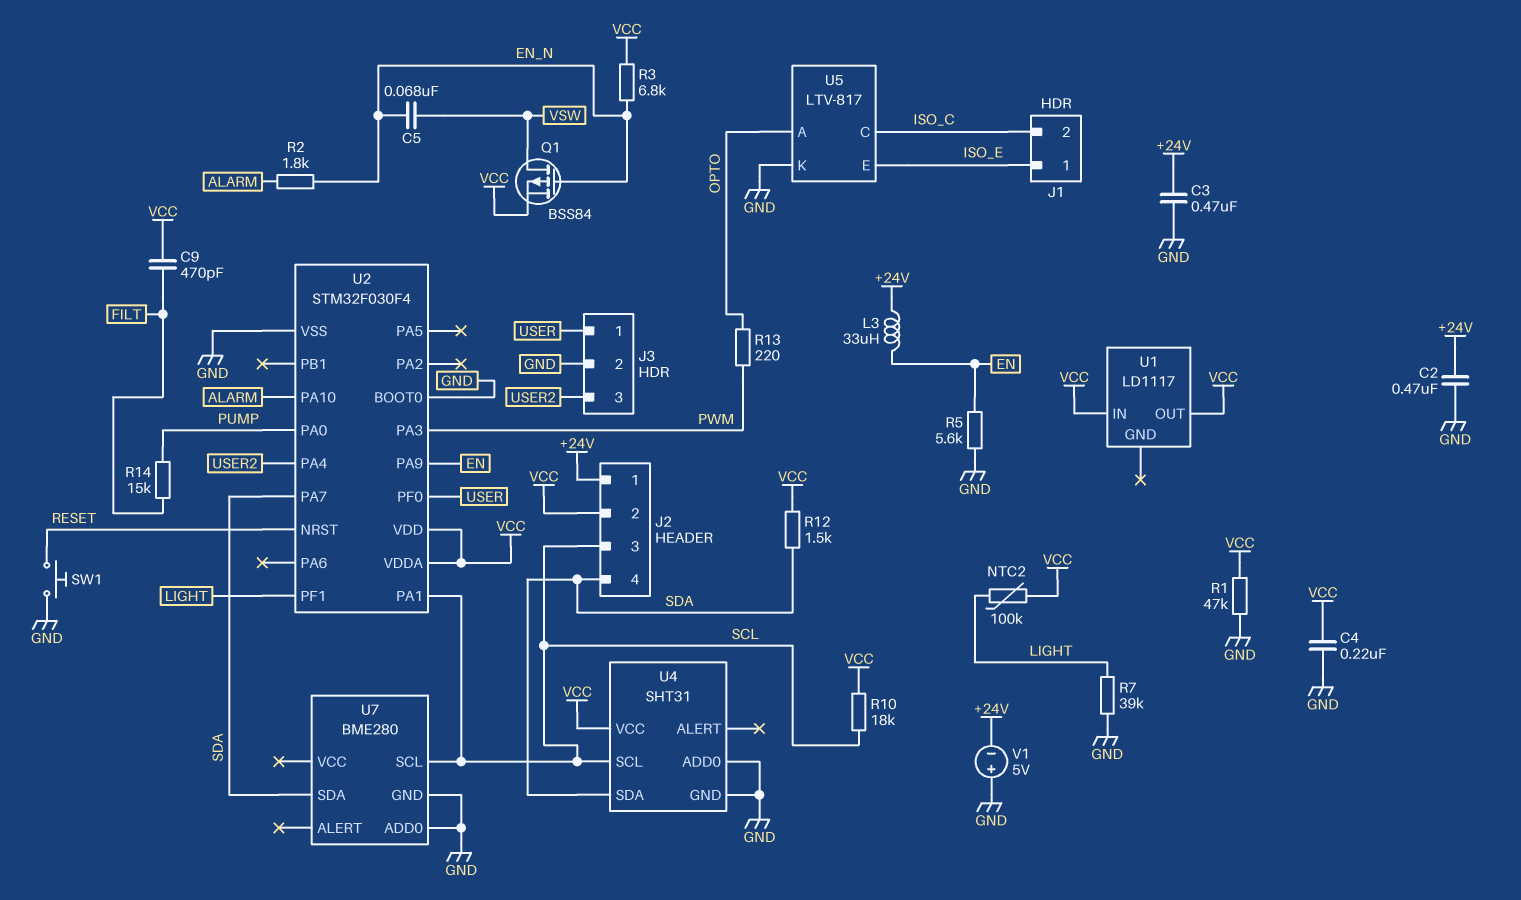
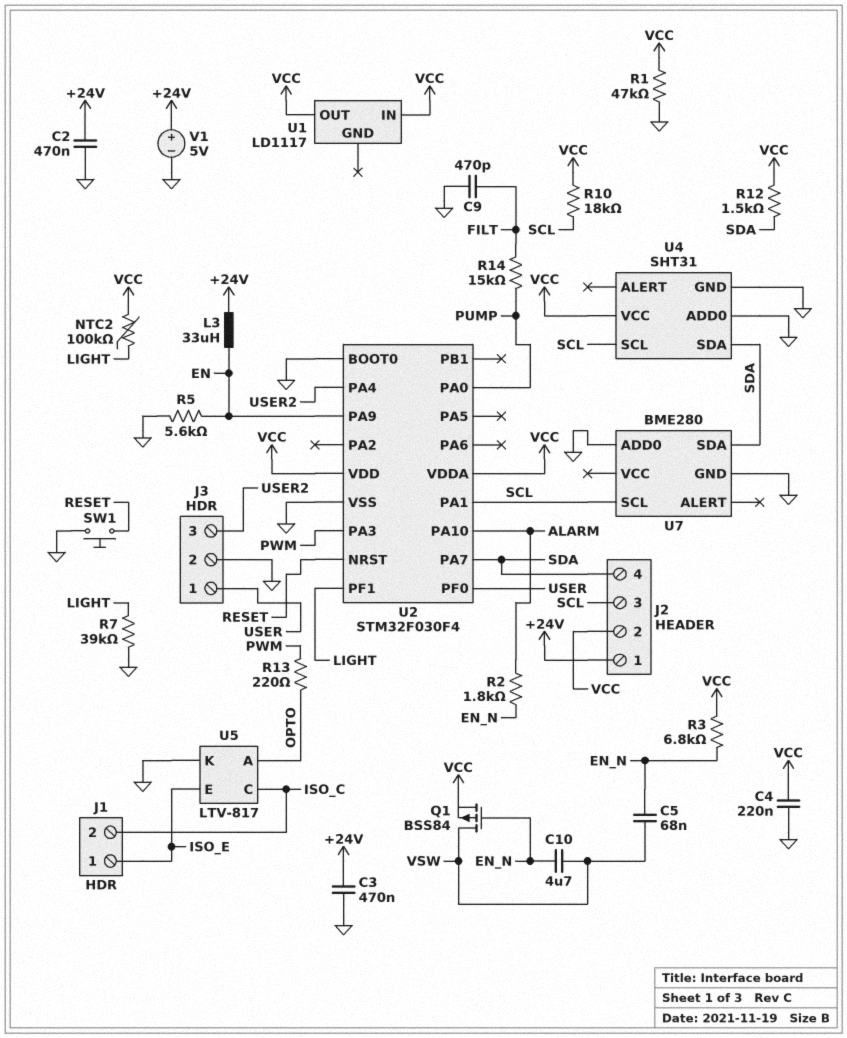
C9: 470pF (FILT, VCC) -> 470pF (FILT, GND)
C10: none -> 4.7uF (EN_N, VSW)
V1: 5V (plus GND, minus +24V) -> 5V (plus +24V, minus GND)

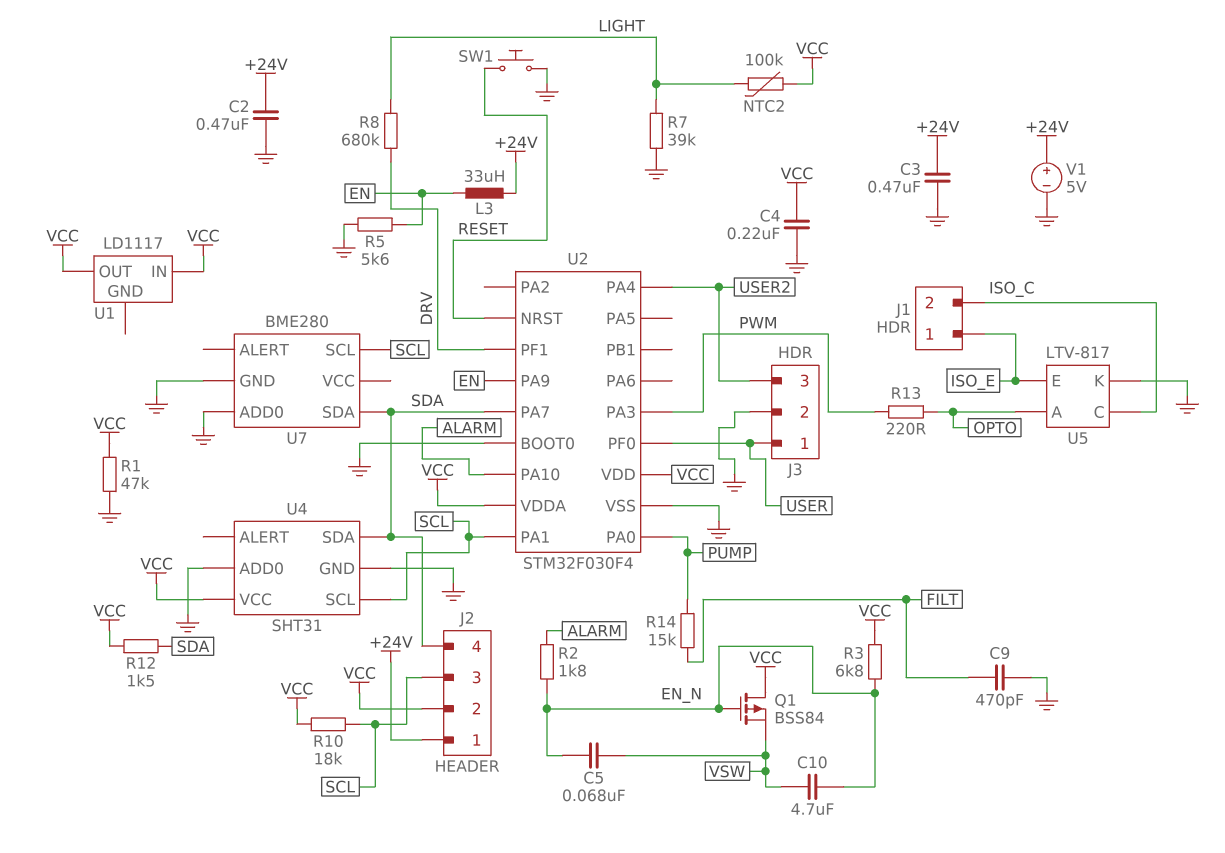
Q1: PMOS BSS84 (G EN_N, D VSW, S VCC) -> PMOS BSS84 (G EN_N, D VCC, S VSW)
R8: none -> 680k (DRV, LIGHT)
U2 pin PF1: LIGHT -> DRV

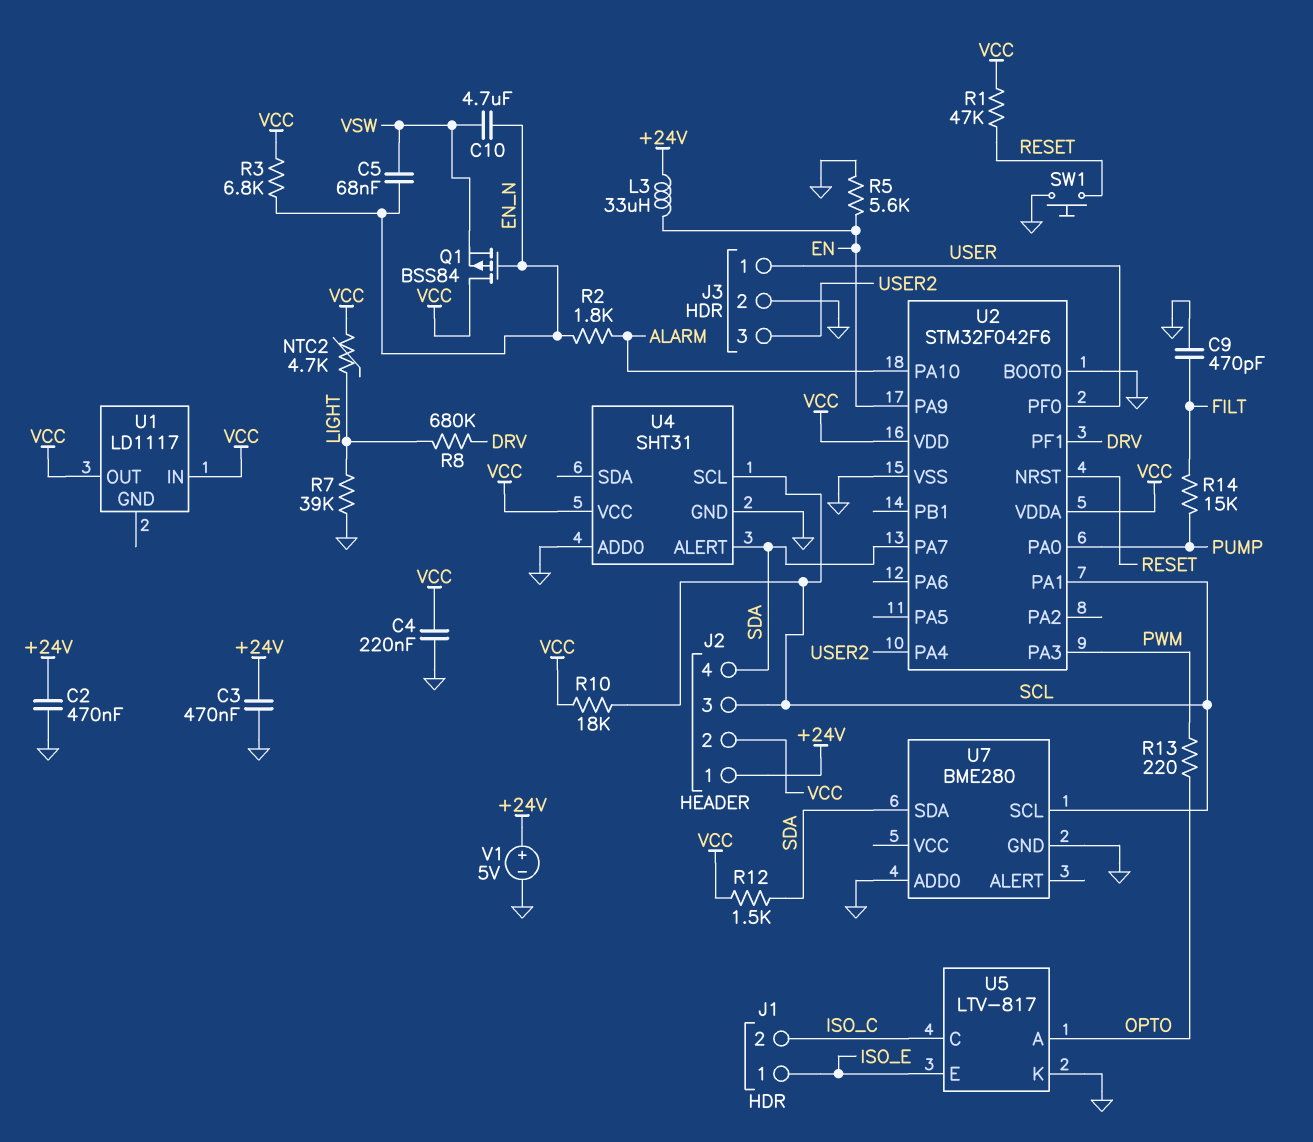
NTC2: 100k (LIGHT, VCC) -> 4.7k (LIGHT, VCC)
R1: 47k (GND, VCC) -> 47k (RESET, VCC)
U2: STM32F030F4 -> STM32F042F6
U4 pin ALERT: none -> SDA
U4 pin SDA: SDA -> none

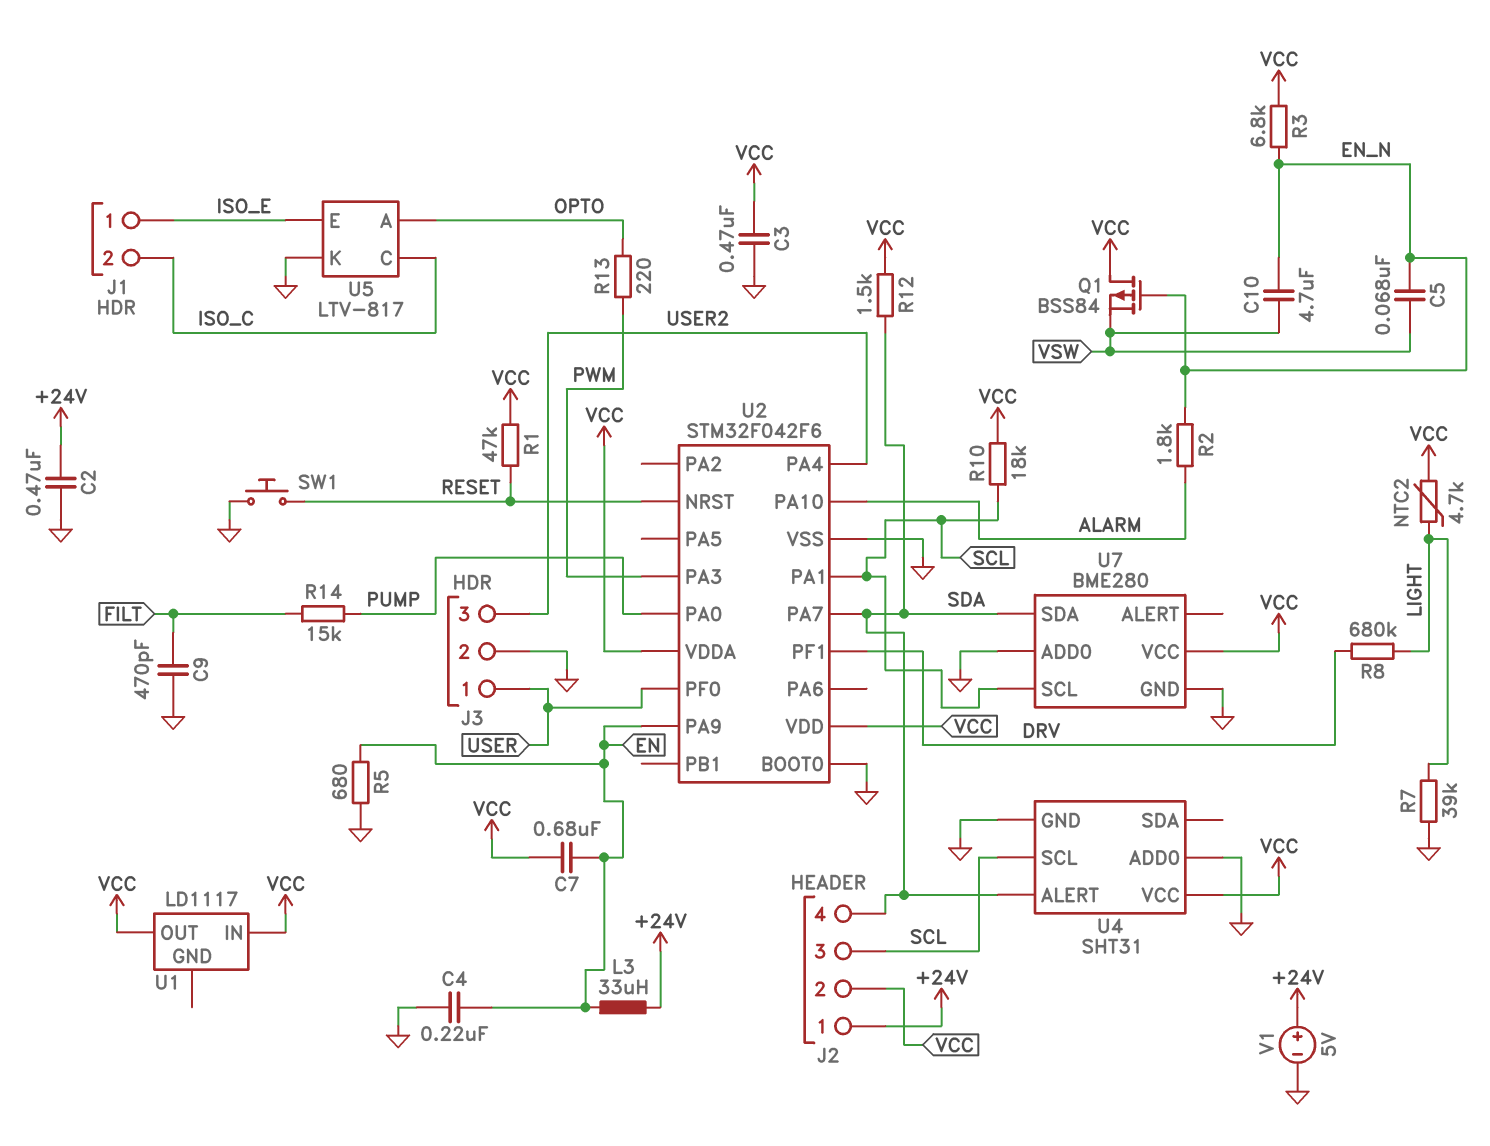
C3: 470nF (+24V, GND) -> 470nF (GND, VCC)
C4: 220nF (GND, VCC) -> 220nF (EN, GND)
C7: none -> 680nF (EN, VCC)
R5: 5.6k (EN, GND) -> 680 (EN, GND)
U7 pin VCC: none -> VCC

